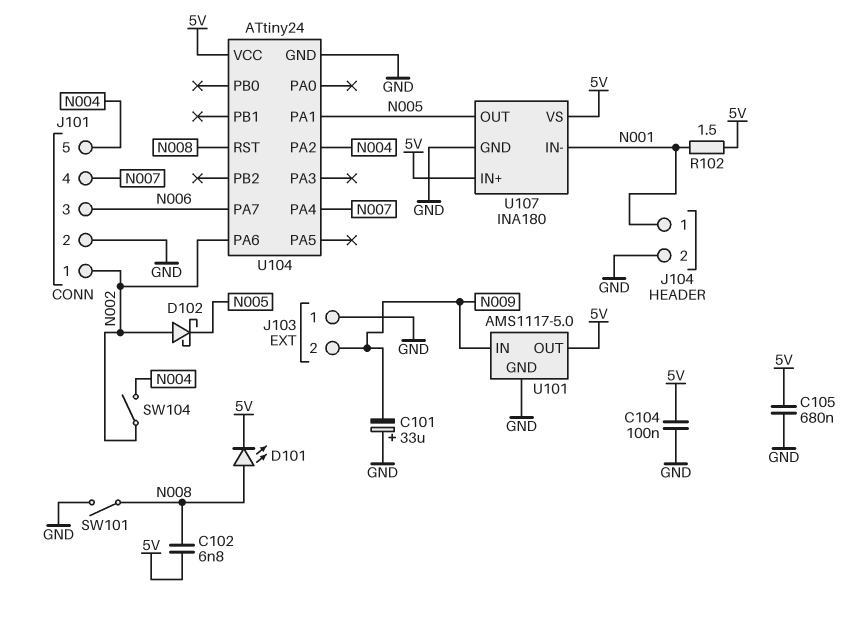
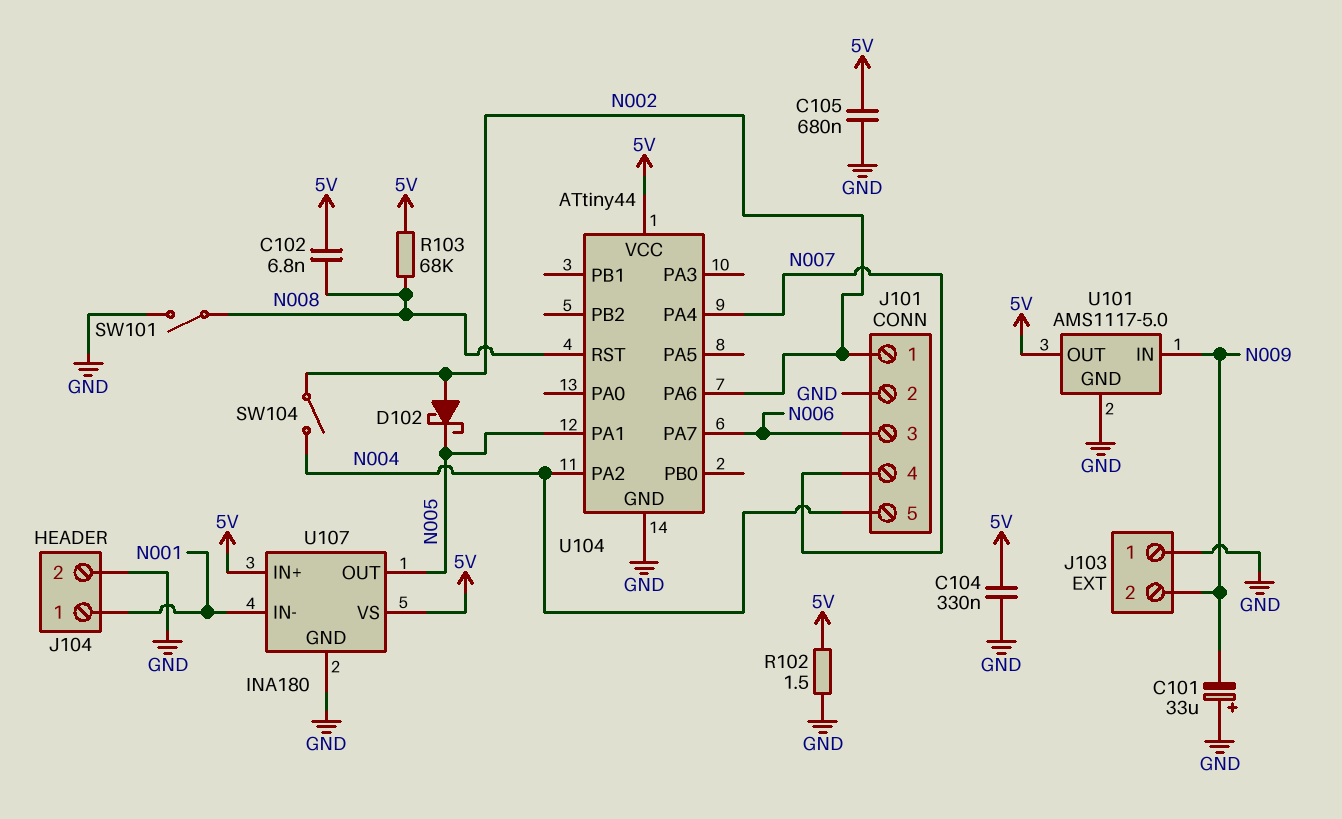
C104: 100nF (5V, GND) -> 330nF (5V, GND)
D101: LED (A N008, K 5V) -> none
R102: 1.5 (5V, N001) -> 1.5 (5V, GND)
R103: none -> 68k (5V, N008)
U104: ATtiny24 -> ATtiny44

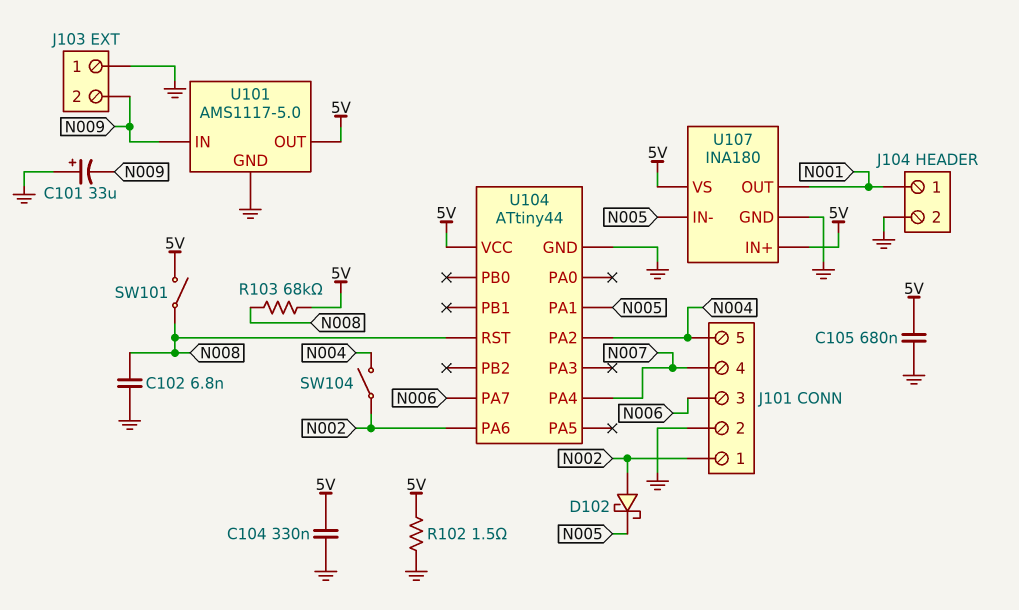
C102: 6.8nF (5V, N008) -> 6.8nF (GND, N008)
SW101: switch (GND, N008) -> switch (5V, N008)
U107 pin IN-: N001 -> N005
U107 pin OUT: N005 -> N001

